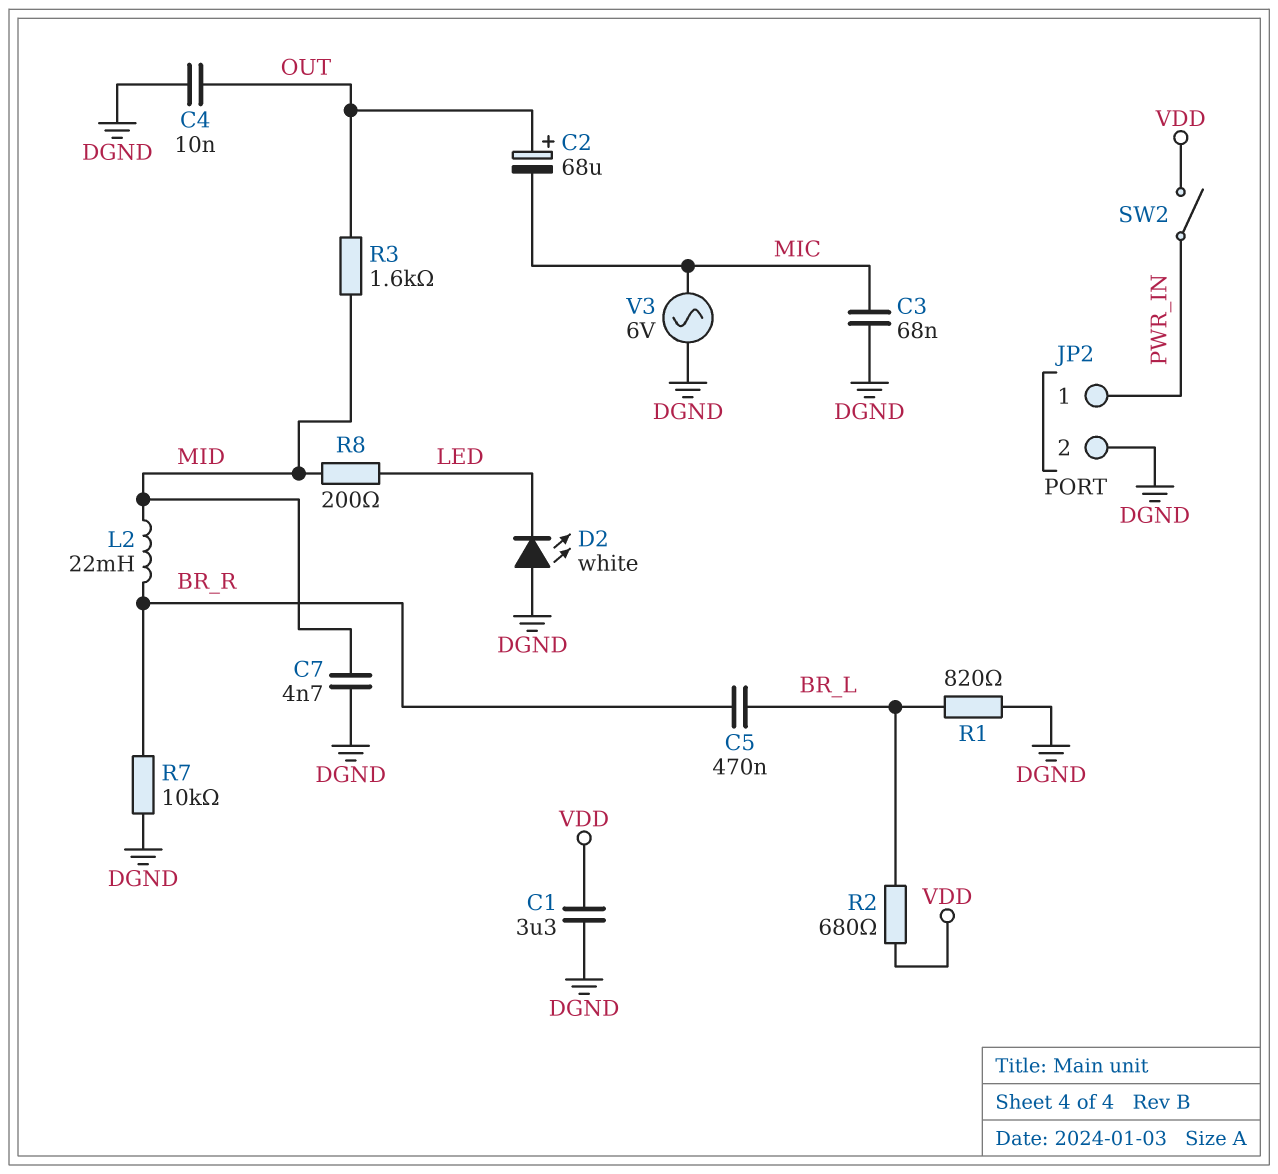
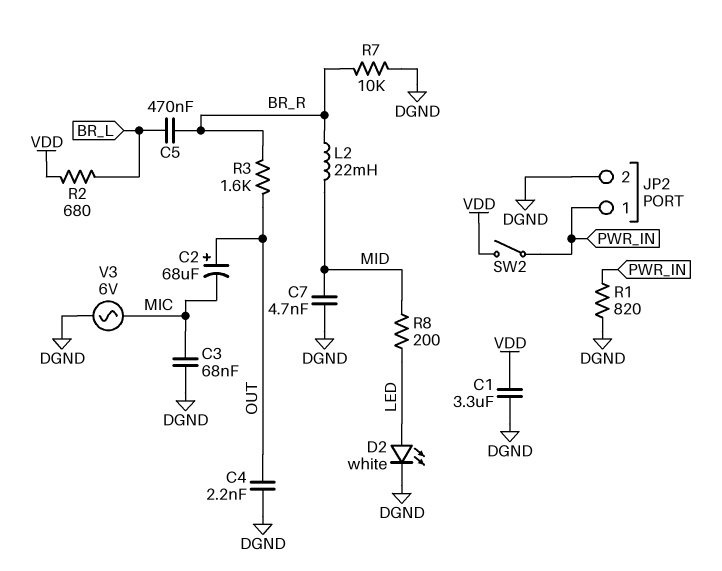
C4: 10nF (DGND, OUT) -> 2.2nF (DGND, OUT)
D2: LED white (A DGND, K LED) -> LED white (A LED, K DGND)
R1: 820 (BR_L, DGND) -> 820 (DGND, PWR_IN)
R3: 1.6k (MID, OUT) -> 1.6k (BR_R, OUT)

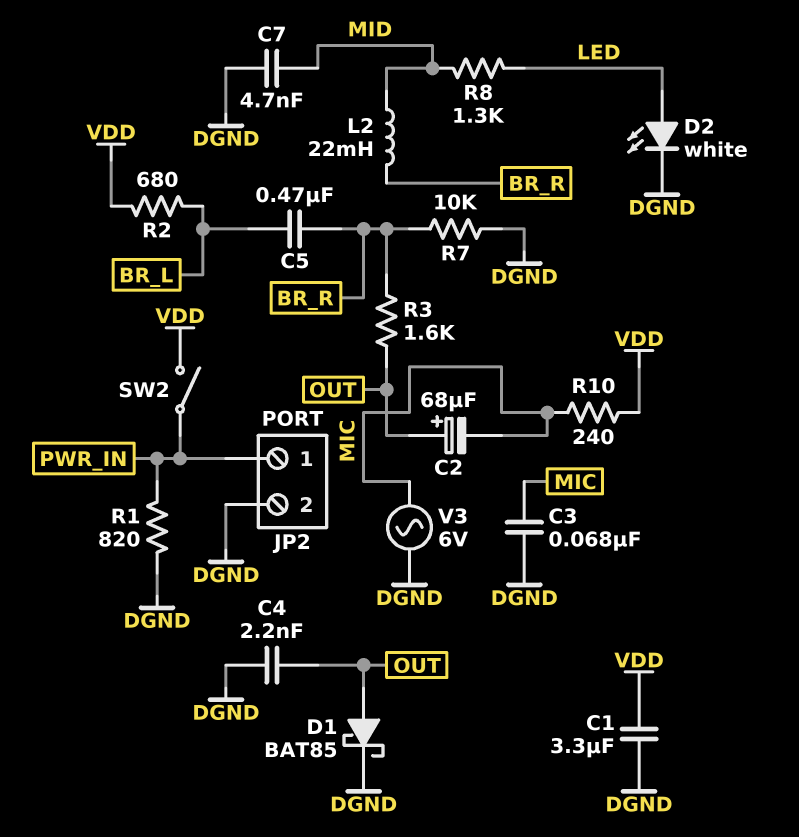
D1: none -> schottky BAT85 (A OUT, K DGND)
R8: 200 (LED, MID) -> 1.3k (LED, MID)
R10: none -> 240 (MIC, VDD)

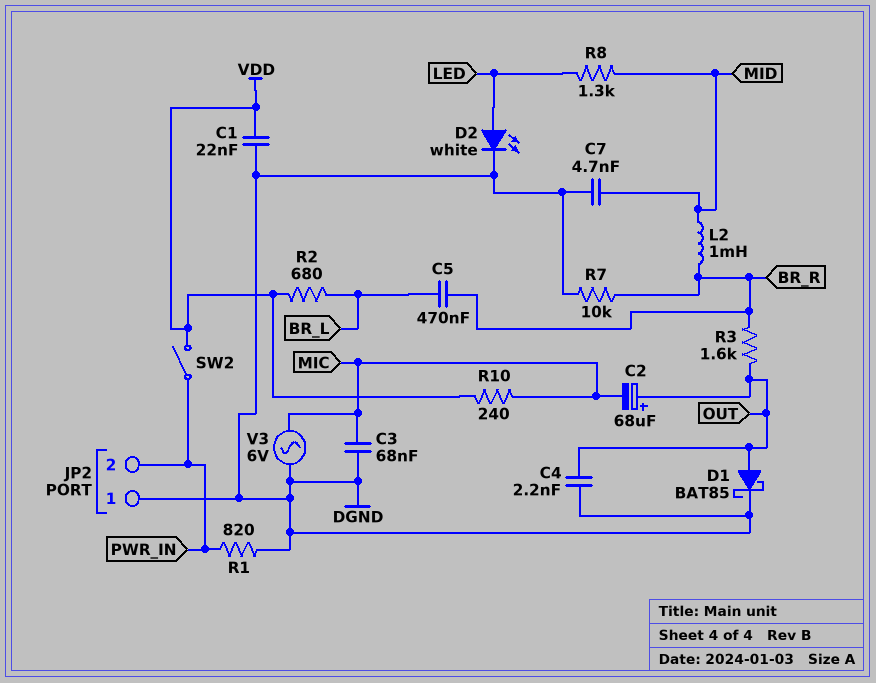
C1: 3.3uF (DGND, VDD) -> 22nF (DGND, VDD)
JP2 pin 1: PWR_IN -> DGND
JP2 pin 2: DGND -> PWR_IN
L2: 22mH (BR_R, MID) -> 1mH (BR_R, MID)

